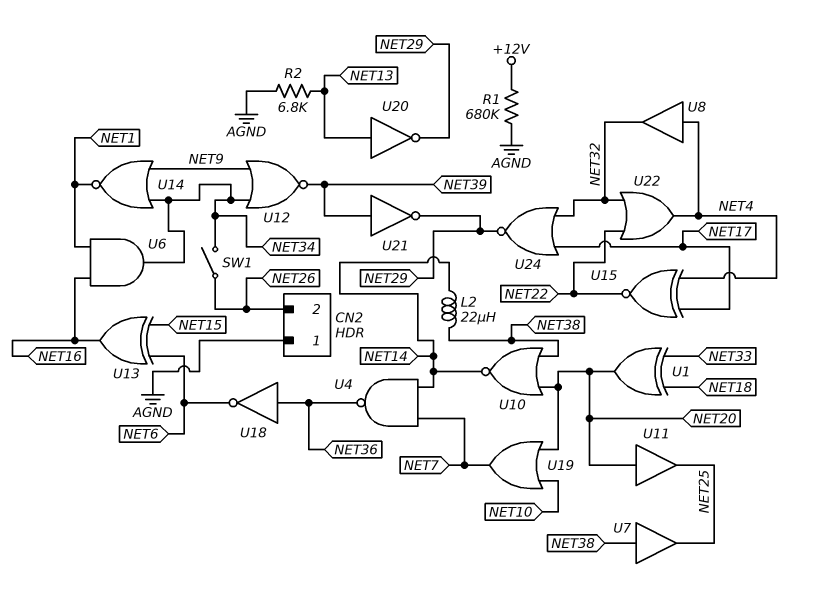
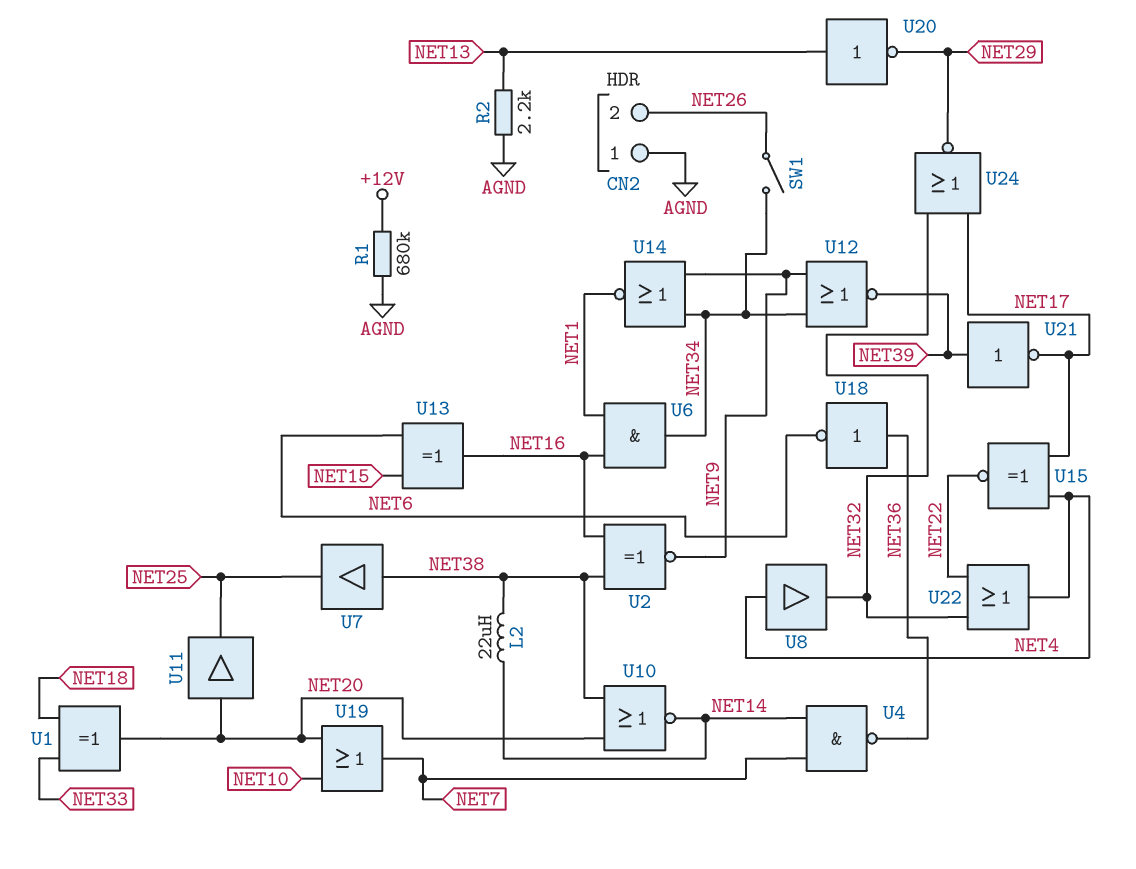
R2: 6.8k (AGND, NET13) -> 2.2k (AGND, NET13)
U2: none -> XNOR (in NET16, in NET38, out NET9)
U21: NOT (in NET39, out NET29) -> NOT (in NET39, out NET17)

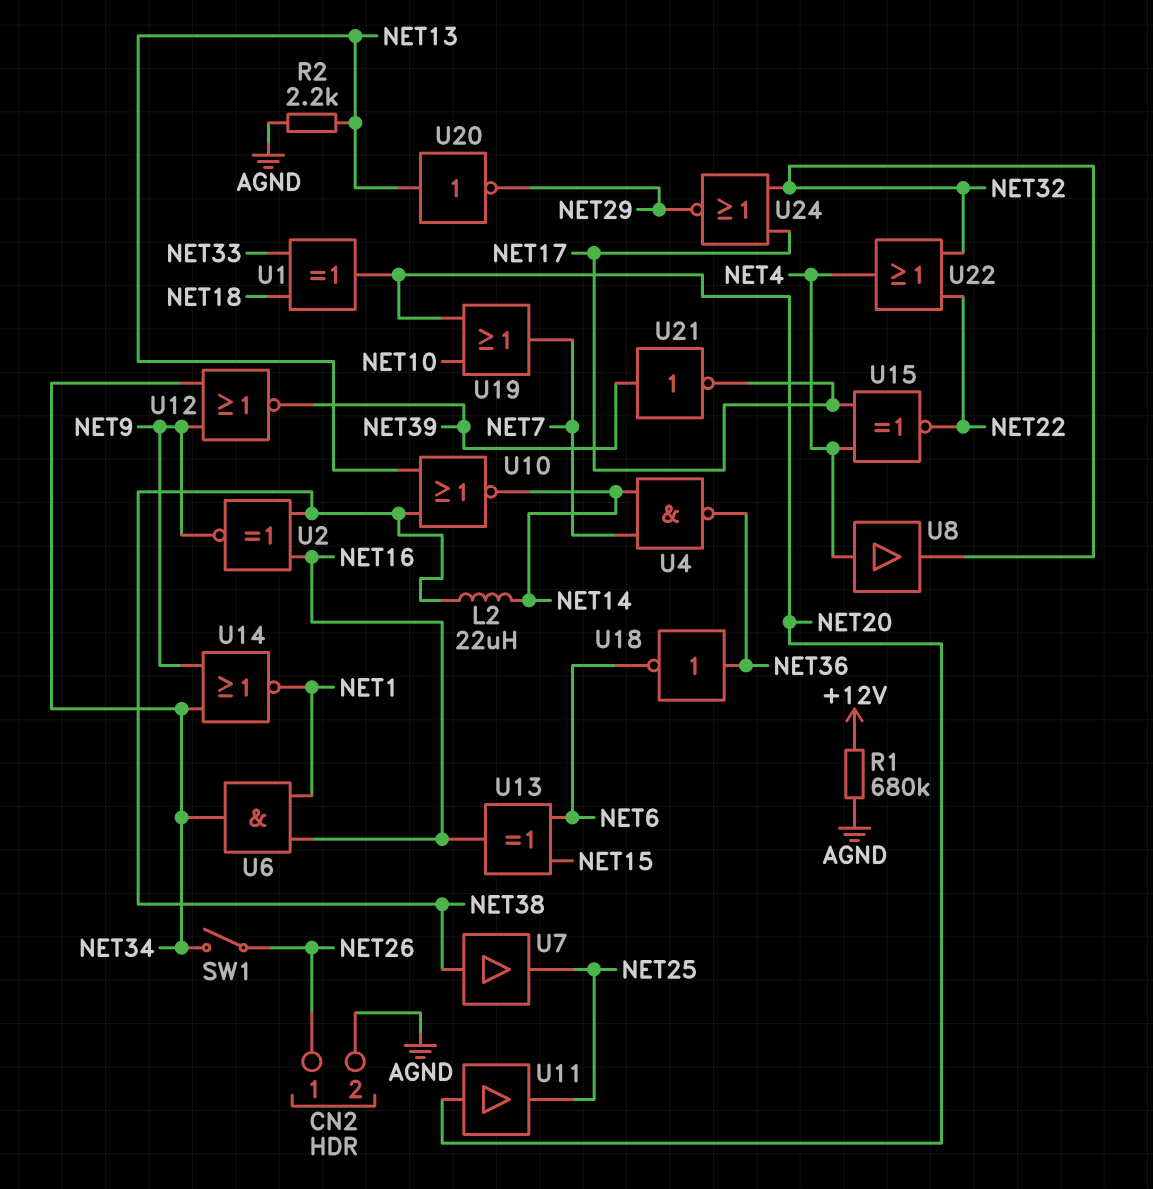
CN2 pin 1: AGND -> NET26
CN2 pin 2: NET26 -> AGND
U10: NOR (in NET20, in NET38, out NET14) -> NOR (in NET13, in NET38, out NET14)

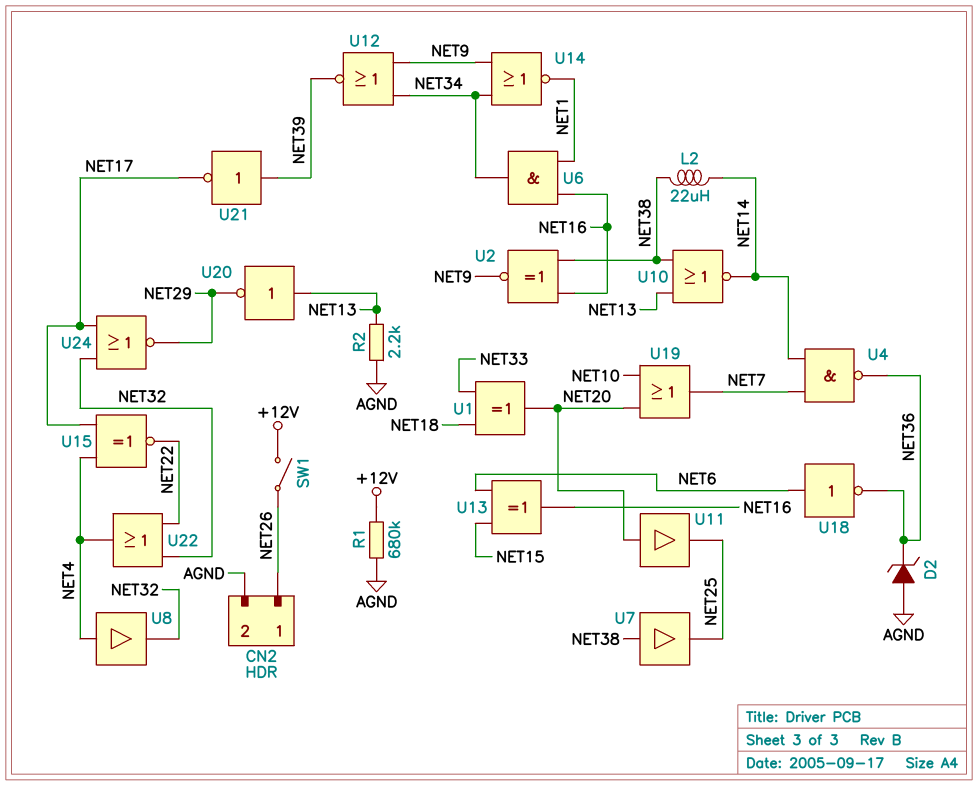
D2: none -> zener (A AGND, K NET36)
SW1: switch (NET26, NET34) -> switch (+12V, NET26)
U18: NOT (in NET36, out NET6) -> NOT (in NET6, out NET36)

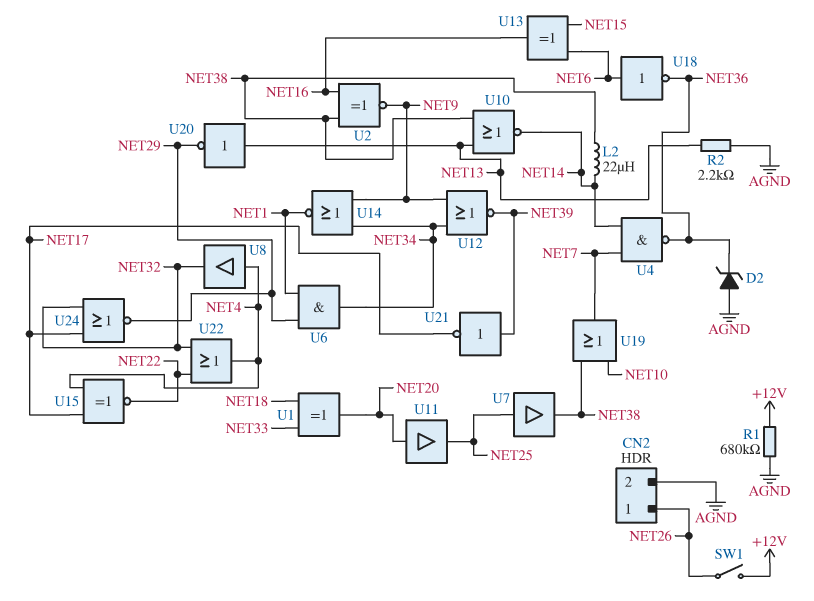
U6: AND (in NET1, in NET16, out NET34) -> AND (in NET1, in NET29, out NET34)
U7: buffer (in NET38, out NET25) -> buffer (in NET25, out NET38)
U19: OR (in NET10, in NET20, out NET7) -> OR (in NET10, in NET38, out NET7)

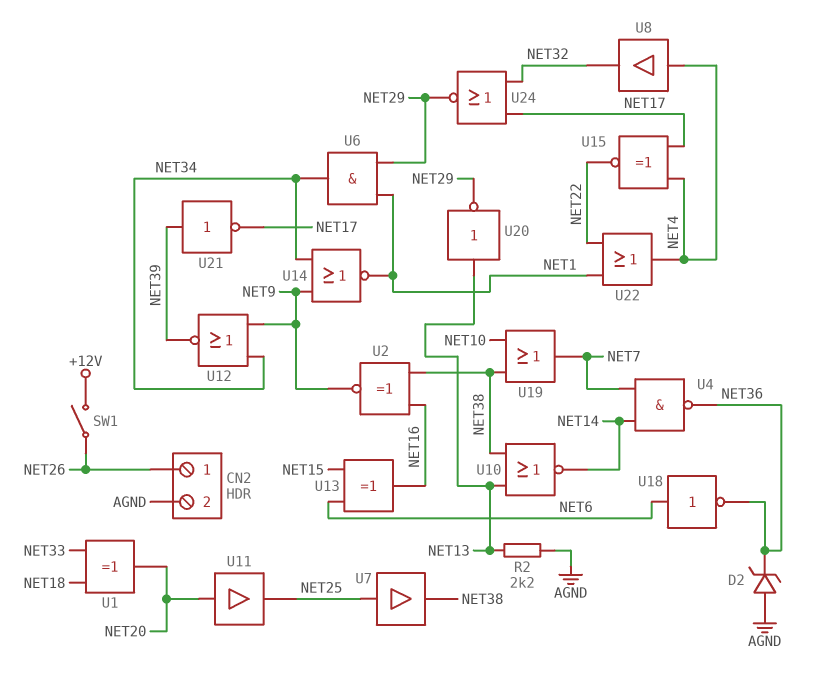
L2: 22uH (NET14, NET38) -> none
R1: 680k (+12V, AGND) -> none
U22: OR (in NET22, in NET32, out NET4) -> OR (in NET1, in NET22, out NET4)

